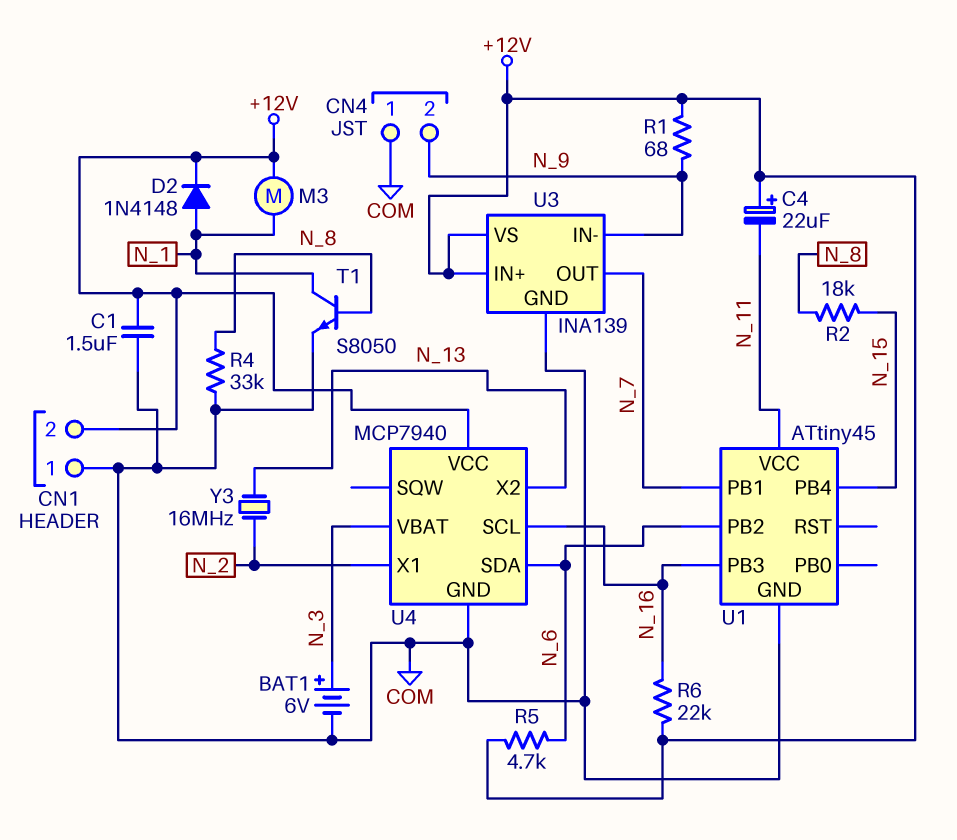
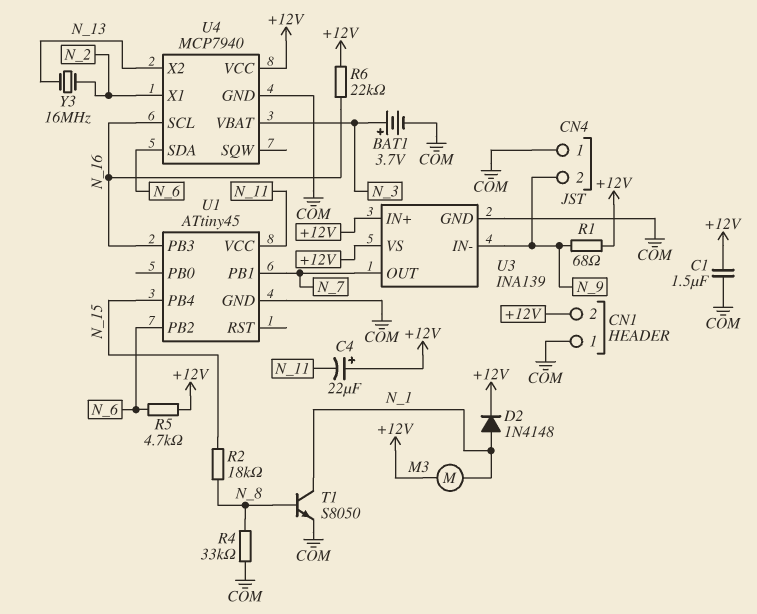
BAT1: 6V (plus N_3, minus COM) -> 3.7V (plus N_3, minus COM)

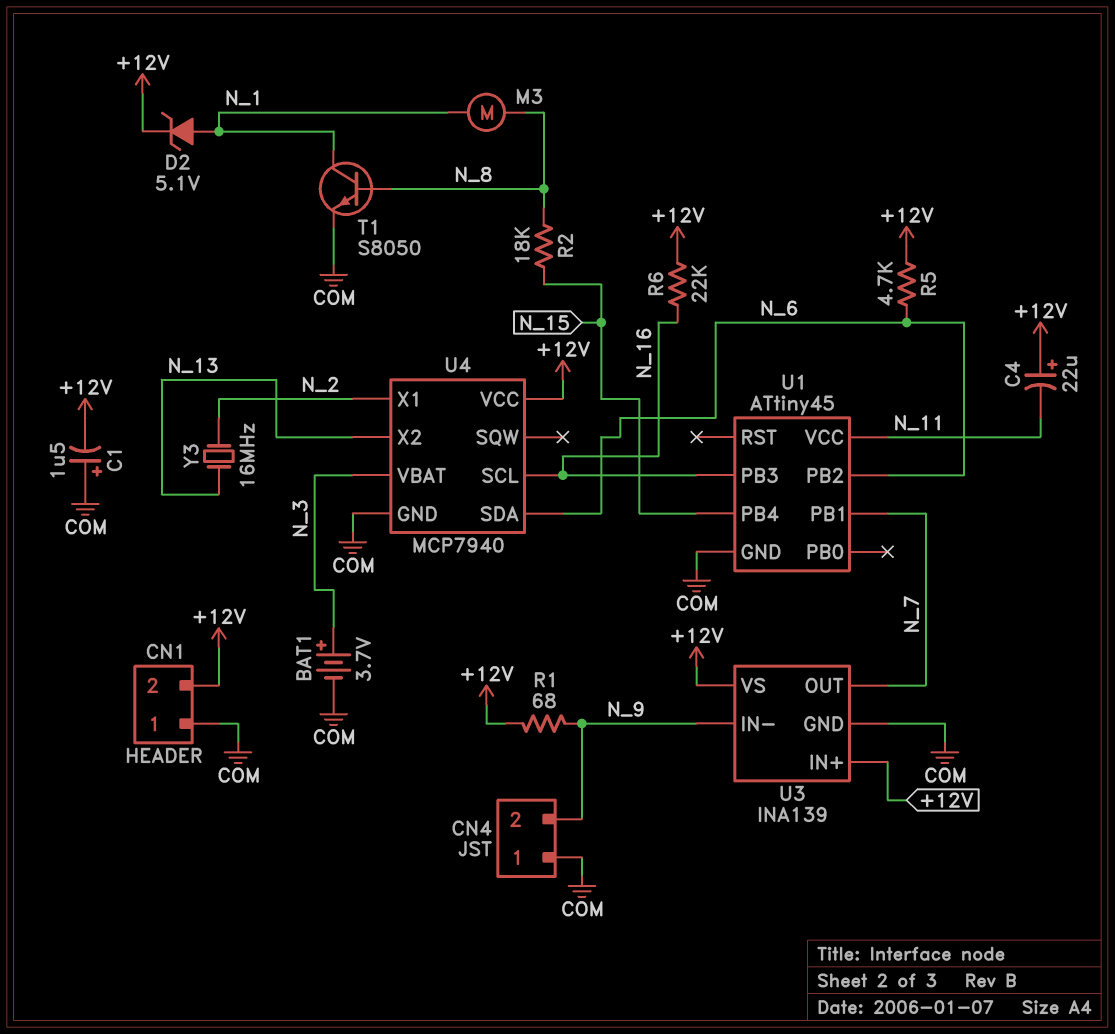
C1: 1.5uF (+12V, COM) -> 1.5uF (plus COM, minus +12V)
D2: diode 1N4148 (A N_1, K +12V) -> zener 5.1V (A N_1, K +12V)
M3: motor (+12V, N_1) -> motor (N_1, N_8)
R4: 33k (COM, N_8) -> none

